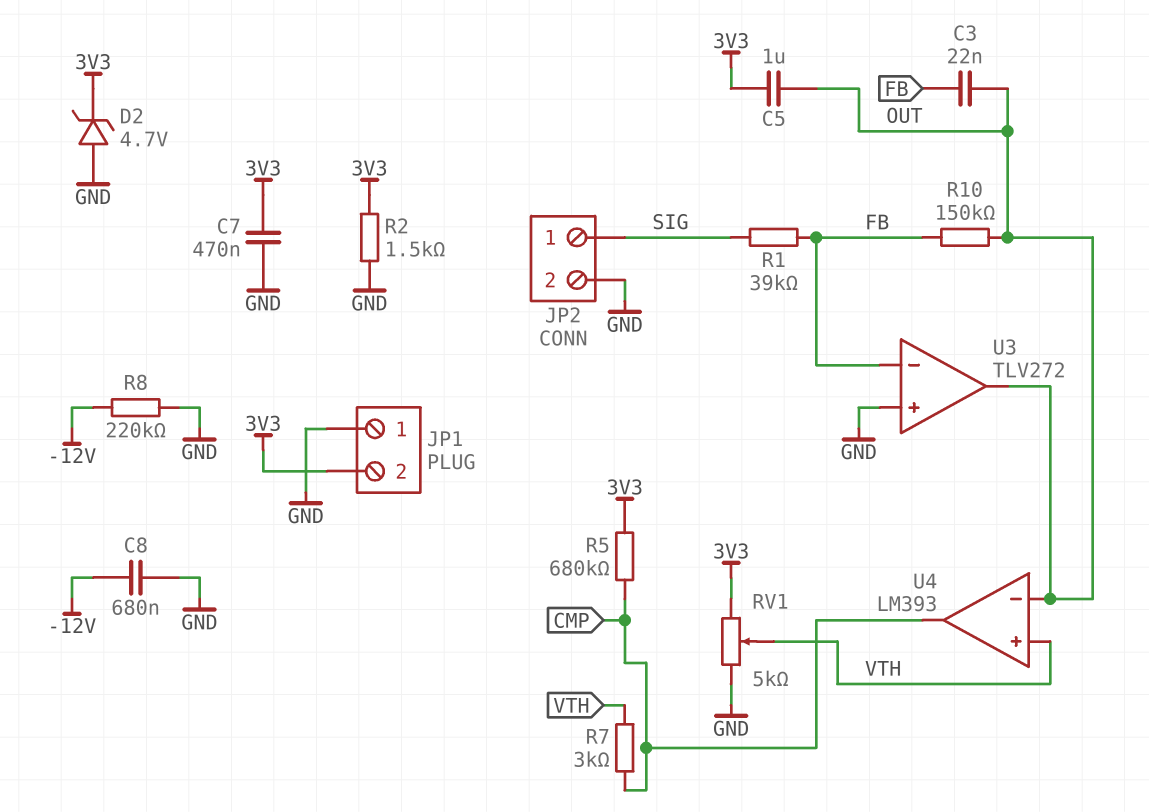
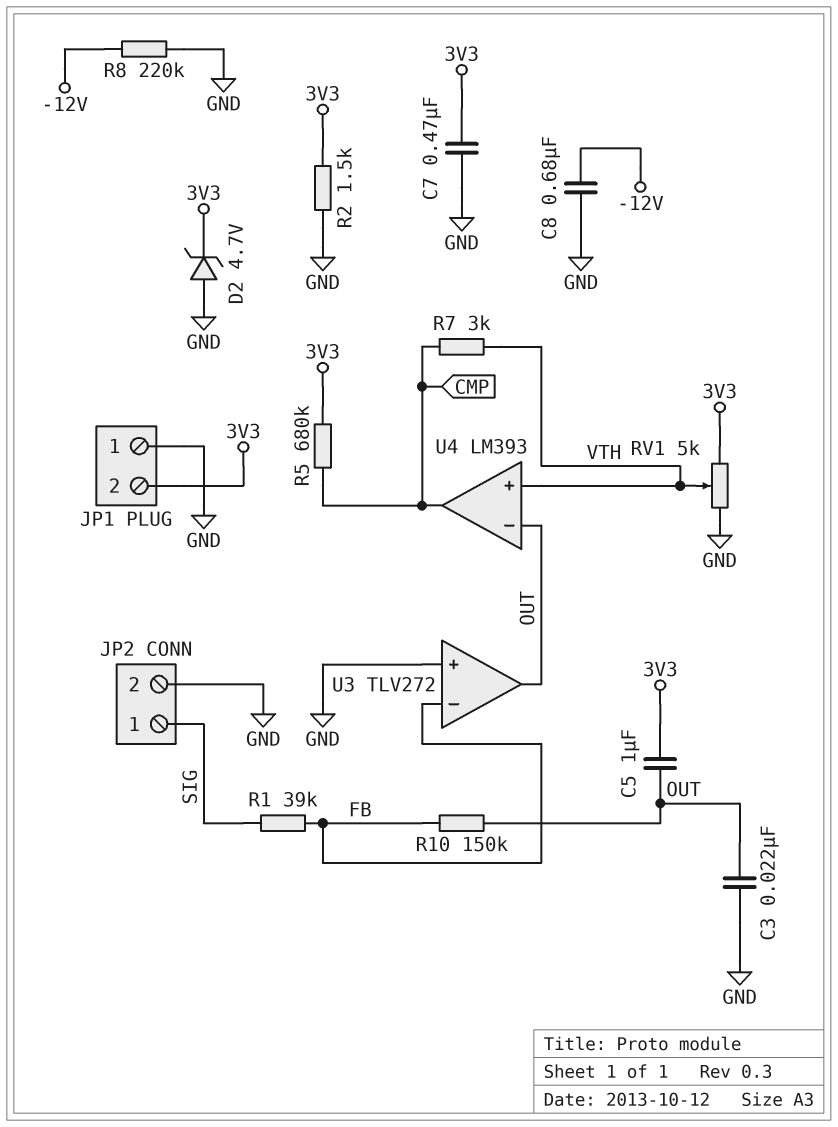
C3: 22nF (FB, OUT) -> 22nF (GND, OUT)

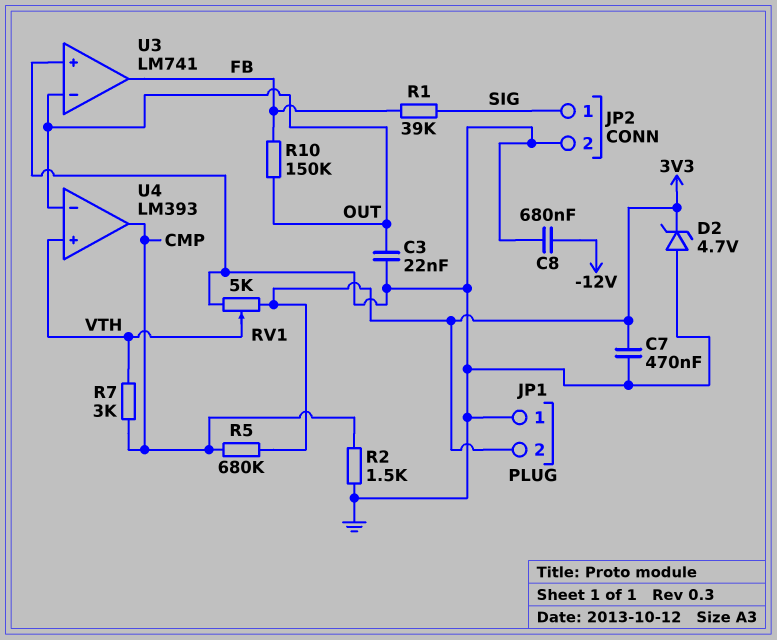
C5: 1uF (3V3, OUT) -> none
R2: 1.5k (3V3, GND) -> 1.5k (CMP, GND)
R8: 220k (-12V, GND) -> none
U3: TLV272 -> LM741
U3 pin in-: FB -> OUT
U3 pin out: OUT -> FB

